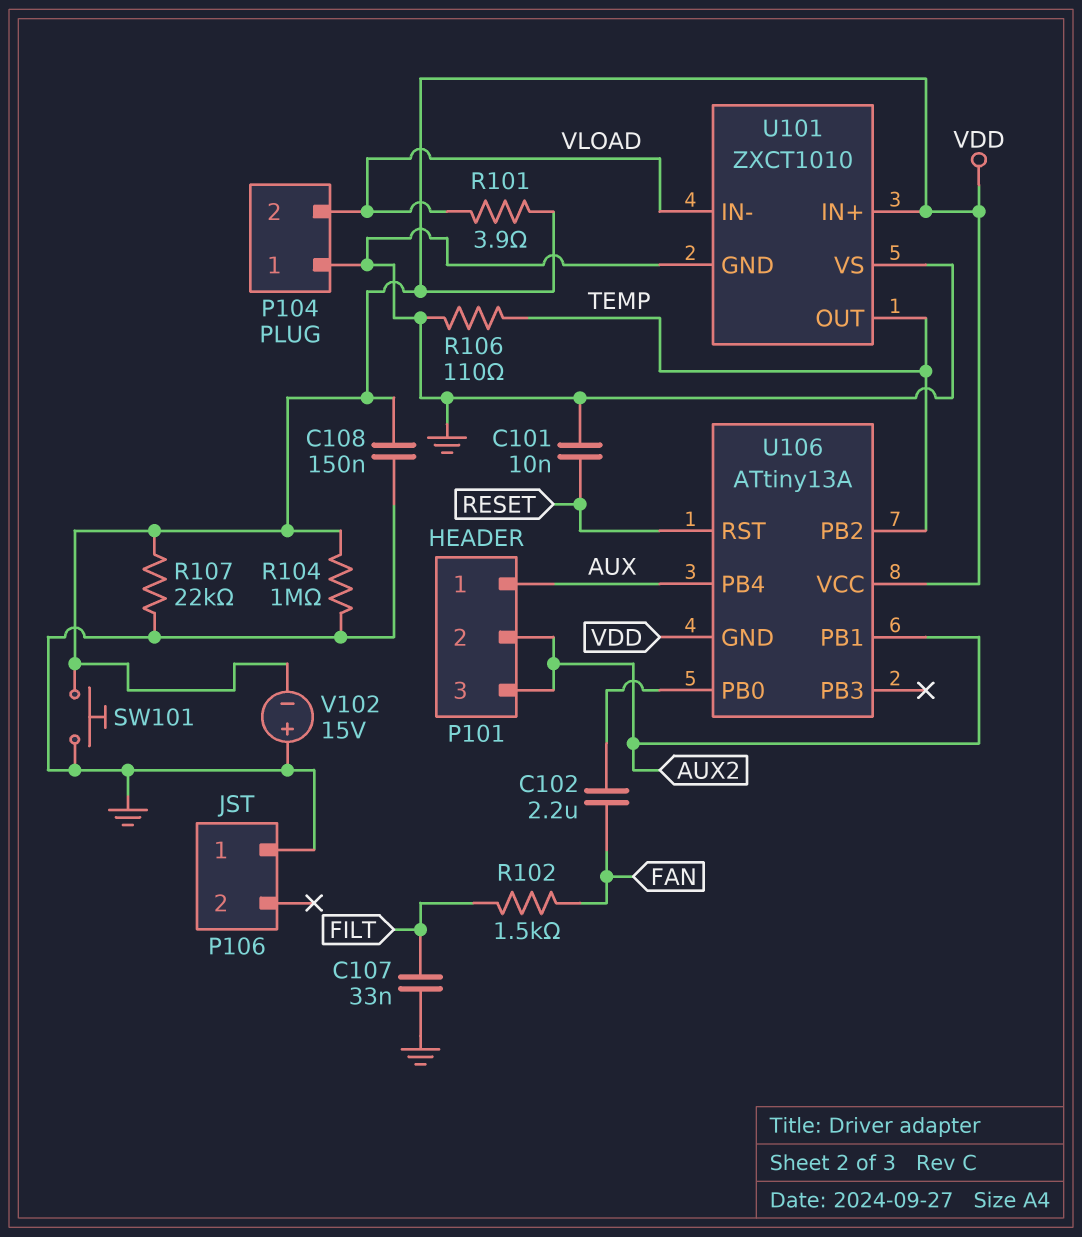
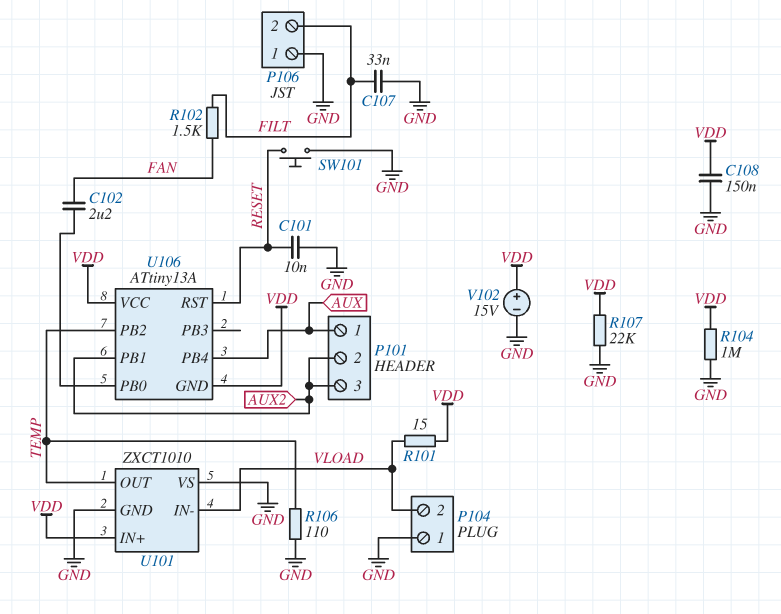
P106 pin 2: none -> FILT
R101: 3.9 (VDD, VLOAD) -> 15 (VDD, VLOAD)
SW101: button (GND, VDD) -> button (GND, RESET)
V102: 15V (plus GND, minus VDD) -> 15V (plus VDD, minus GND)

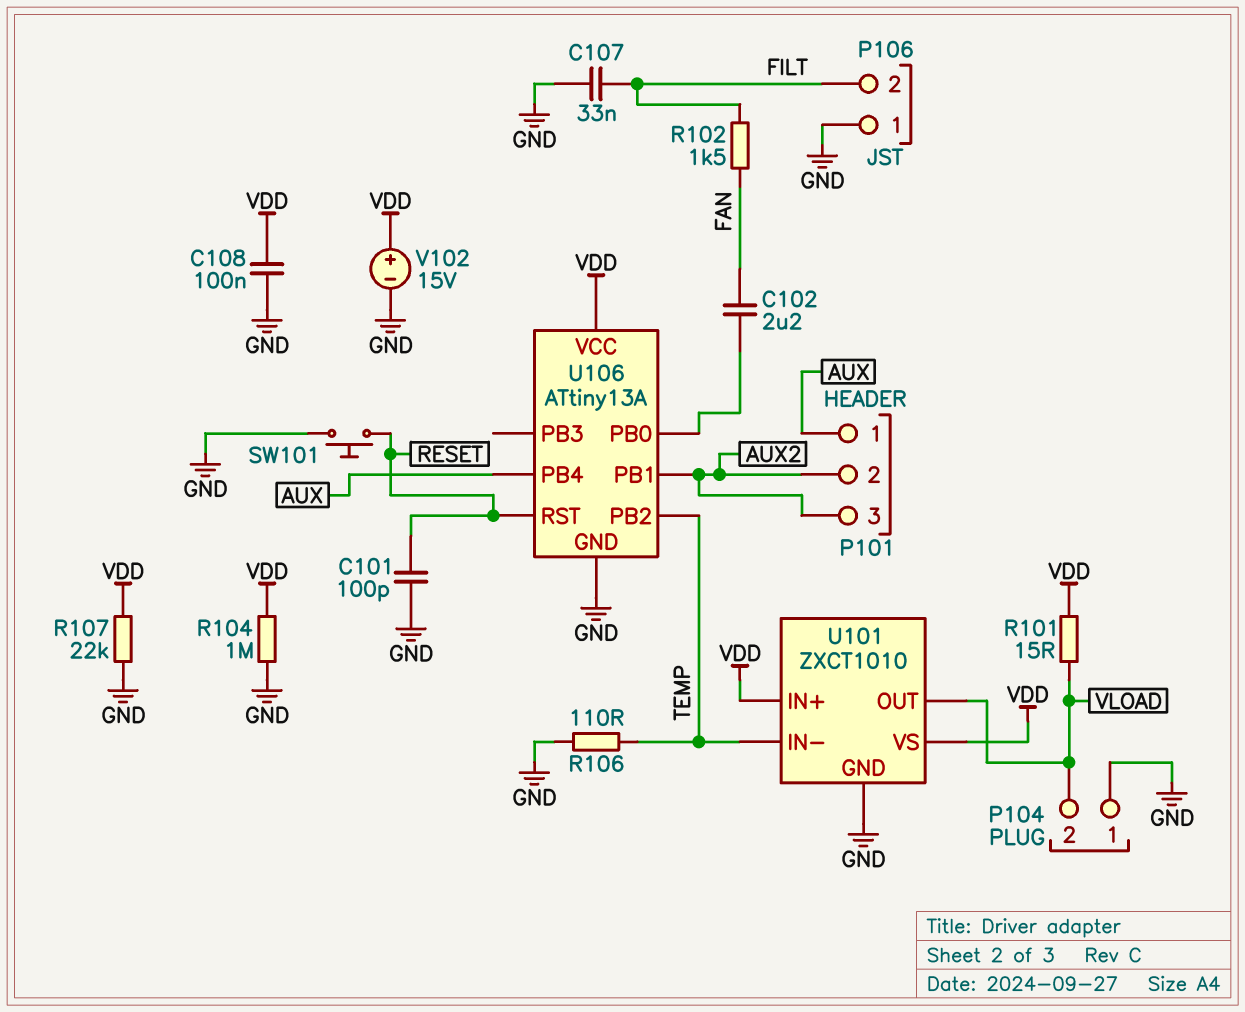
C101: 10nF (GND, RESET) -> 100pF (GND, RESET)
C108: 150nF (GND, VDD) -> 100nF (GND, VDD)
U101 pin IN-: VLOAD -> TEMP
U101 pin OUT: TEMP -> VLOAD
U101 pin VS: GND -> VDD
U106 pin GND: VDD -> GND

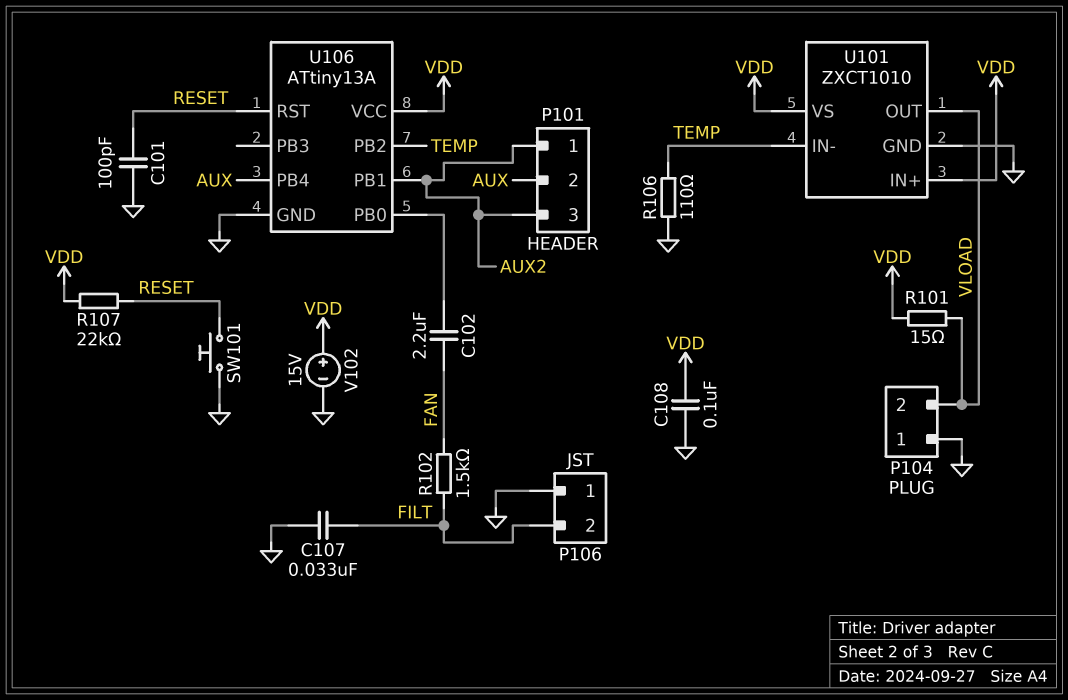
P101 pin 1: AUX -> AUX2
P101 pin 2: AUX2 -> AUX
R104: 1M (GND, VDD) -> none
R107: 22k (GND, VDD) -> 22k (RESET, VDD)

